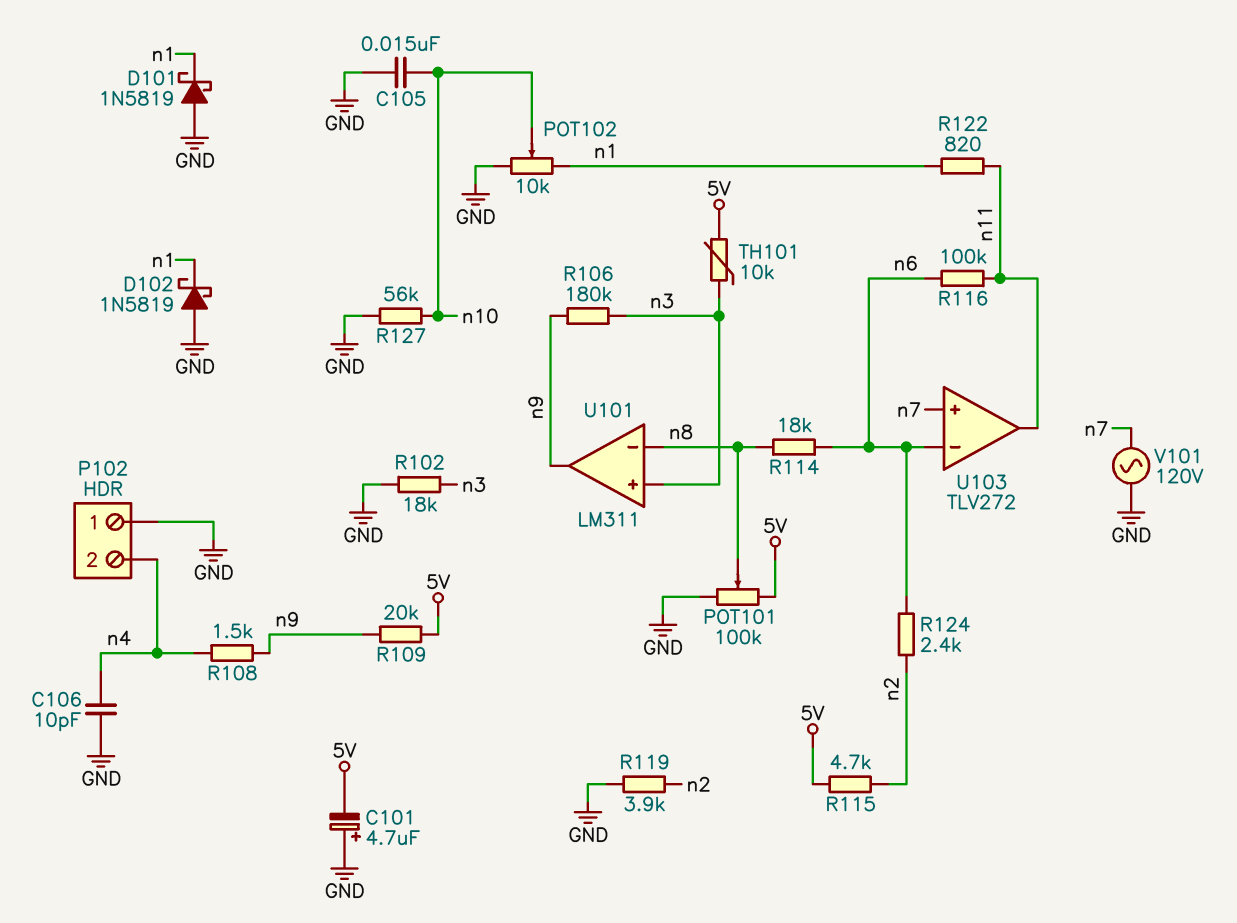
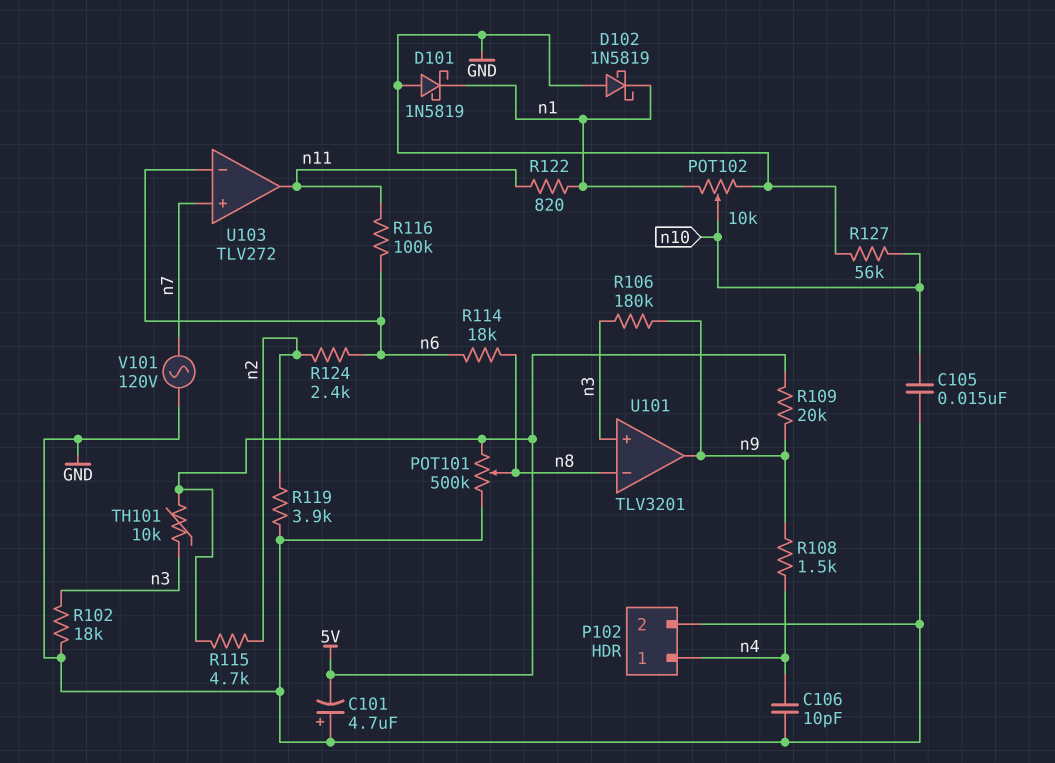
P102 pin 1: GND -> n4
P102 pin 2: n4 -> GND
POT101: 100k (5V, GND, wiper n8) -> 500k (5V, GND, wiper n8)
U101: LM311 -> TLV3201

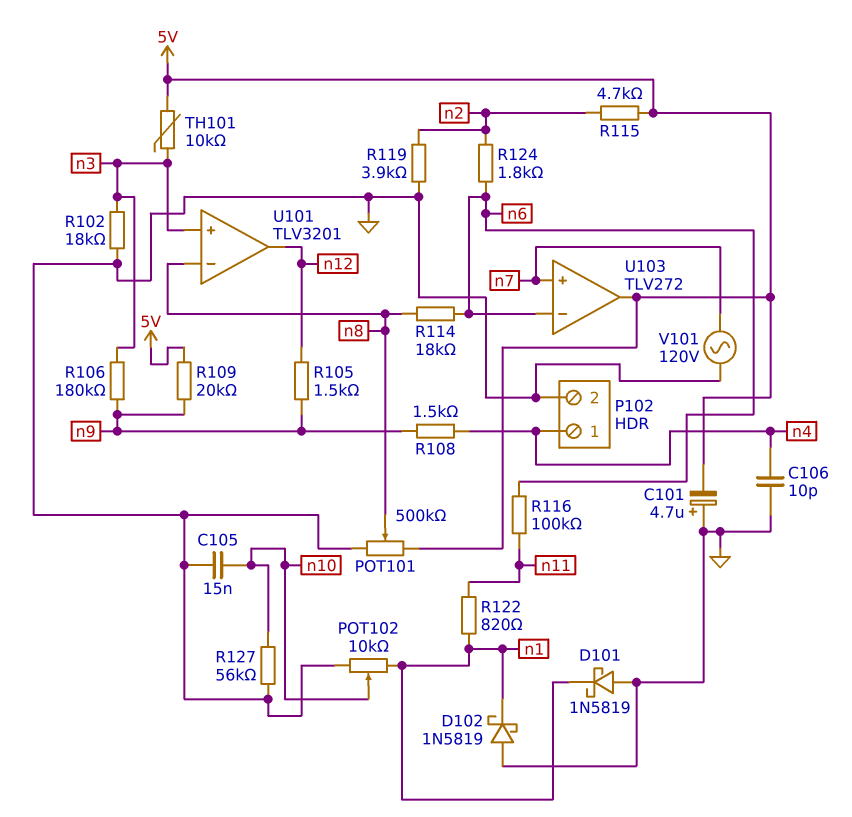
R105: none -> 1.5k (n9, n12)
R124: 2.4k (n2, n6) -> 1.8k (n2, n6)
U101 pin out: n9 -> n12
U103 pin out: n11 -> 5V

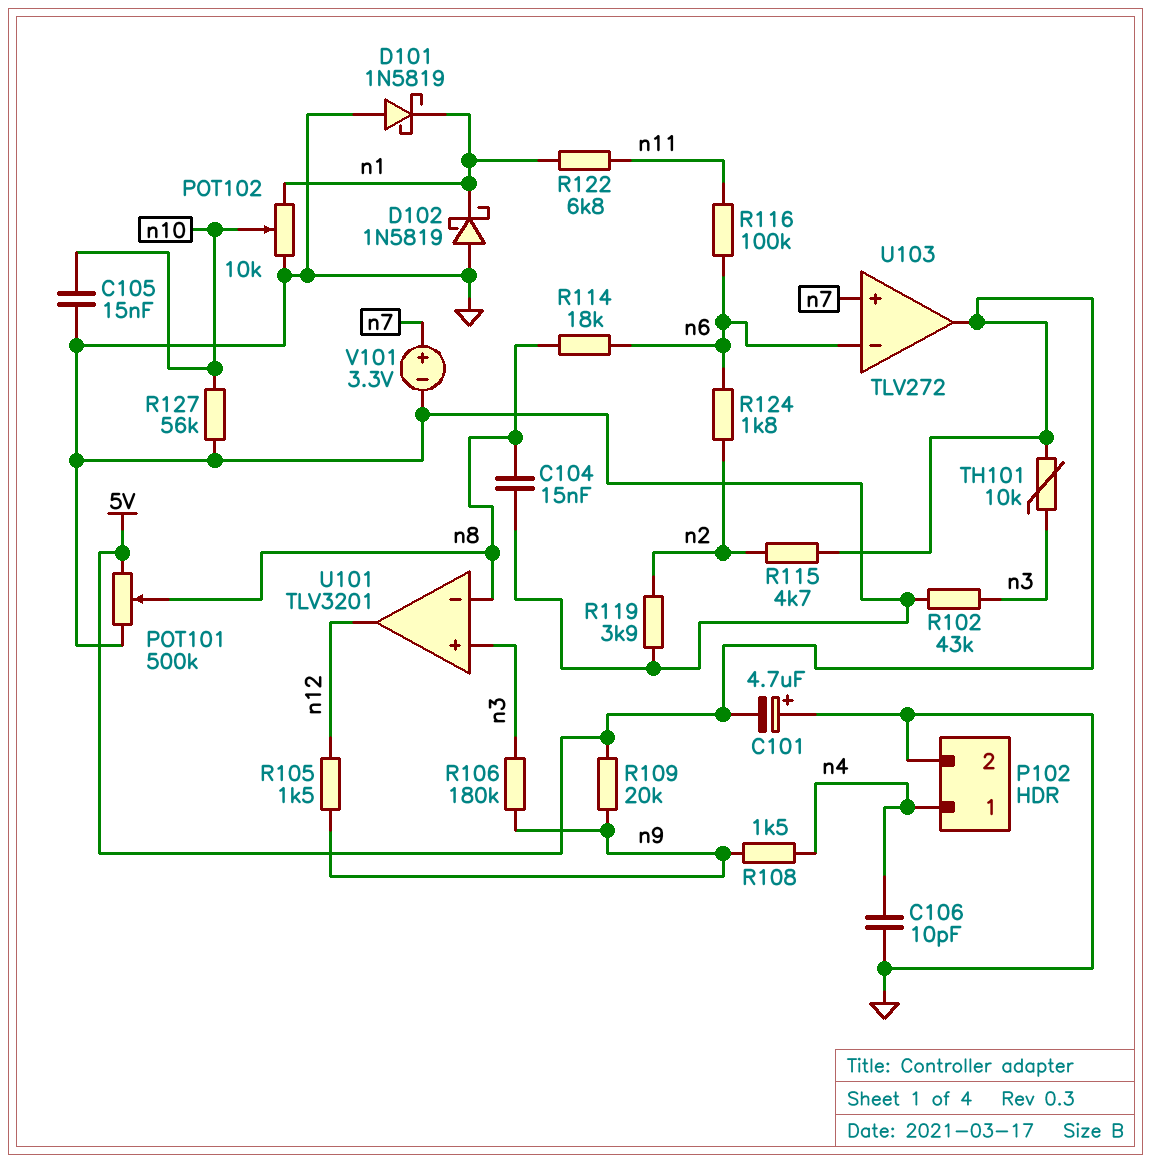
C104: none -> 15nF (GND, n8)
R102: 18k (GND, n3) -> 43k (GND, n3)
R122: 820 (n1, n11) -> 6.8k (n1, n11)
V101: AC 120V (GND, n7) -> 3.3V (plus n7, minus GND)

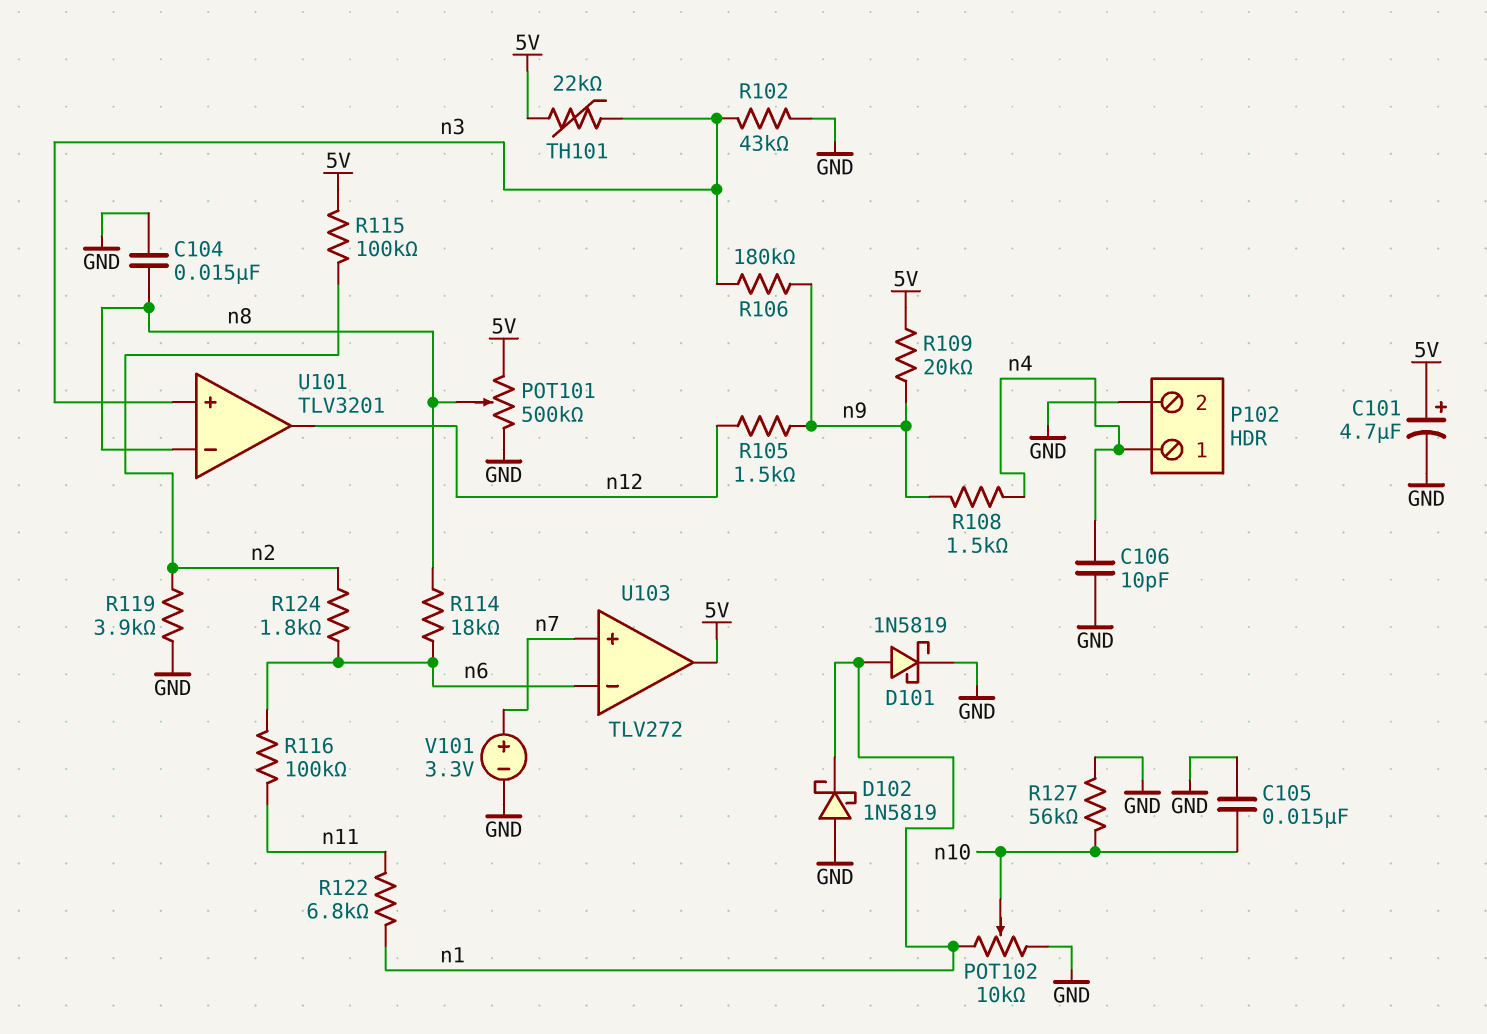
C101: 4.7uF (plus GND, minus 5V) -> 4.7uF (plus 5V, minus GND)
D101: schottky 1N5819 (A GND, K n1) -> schottky 1N5819 (A n1, K GND)
R115: 4.7k (5V, n2) -> 100k (5V, n2)
TH101: 10k (5V, n3) -> 22k (5V, n3)

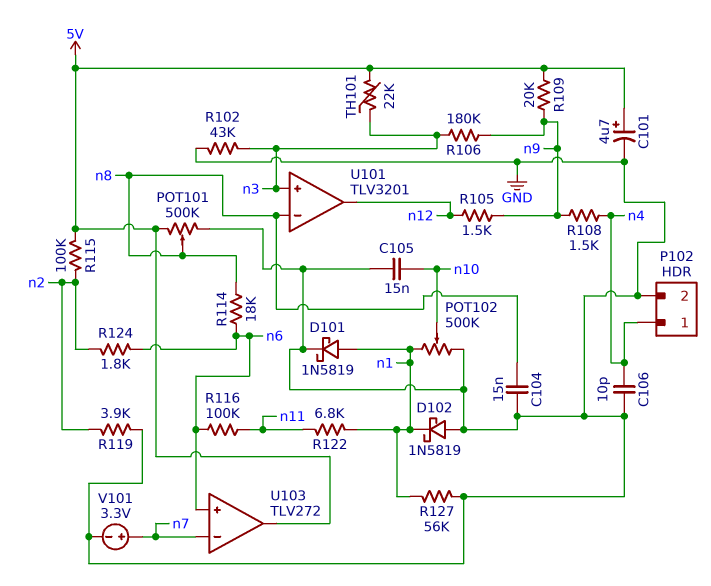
POT102: 10k (GND, n1, wiper n10) -> 500k (GND, n1, wiper n10)
R127: 56k (GND, n10) -> 56k (GND, n1)
U103 pin in+: n7 -> n6
U103 pin in-: n6 -> n7

